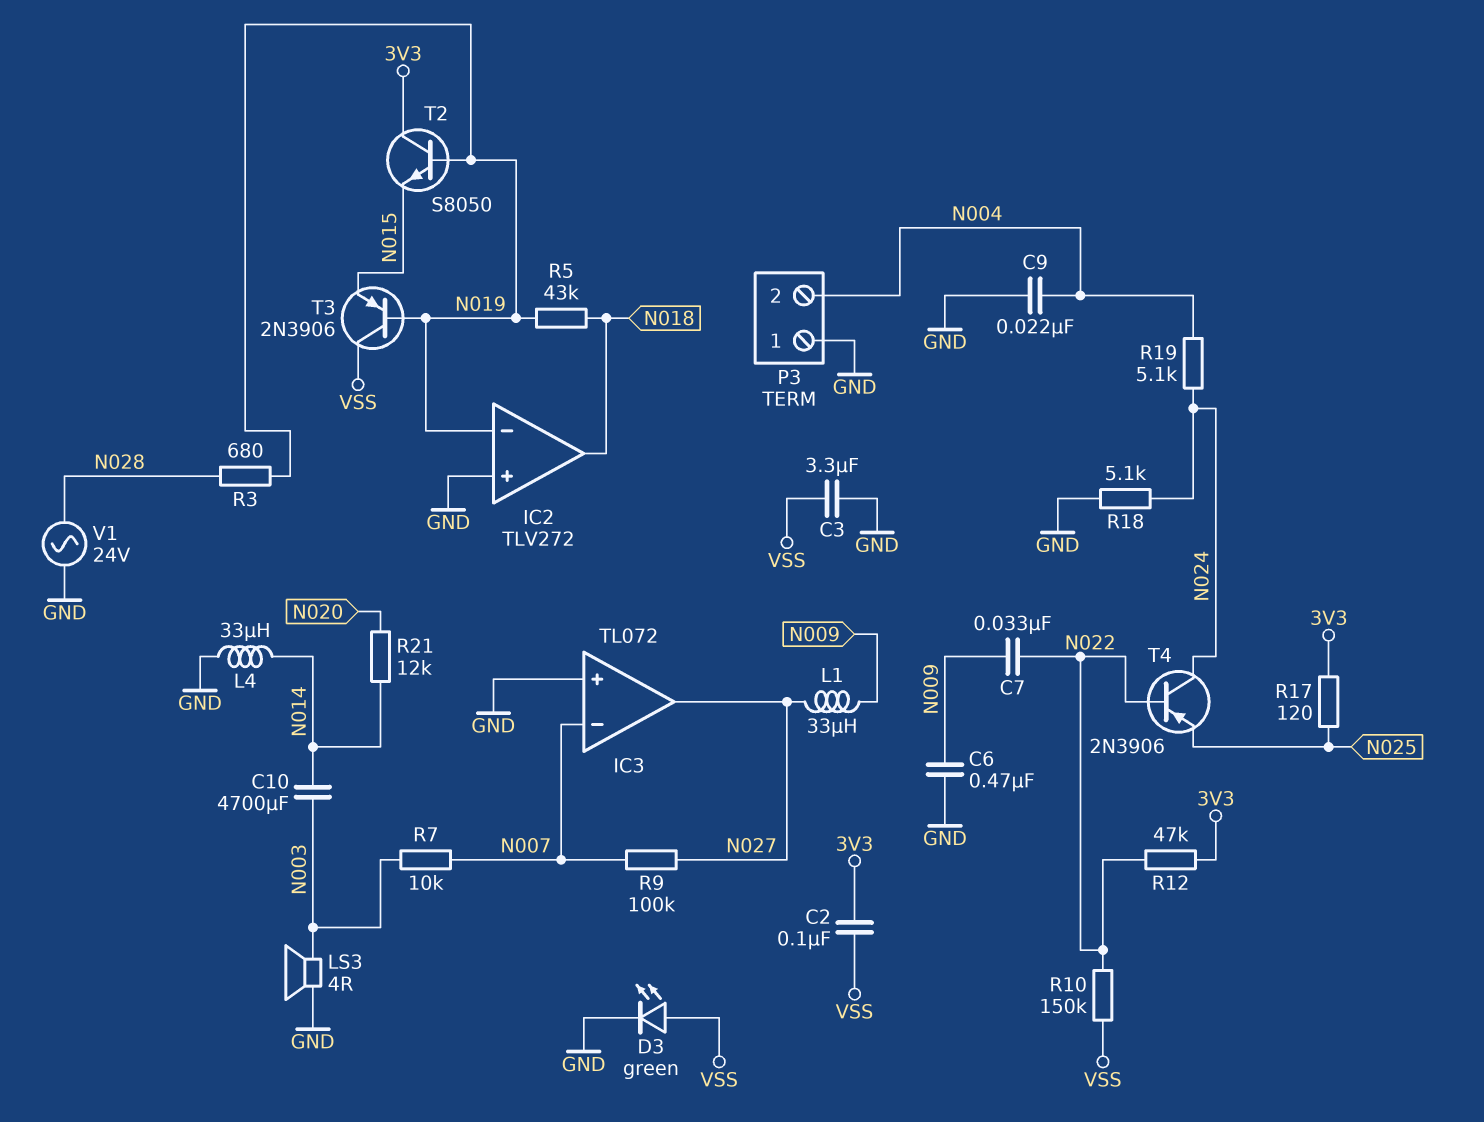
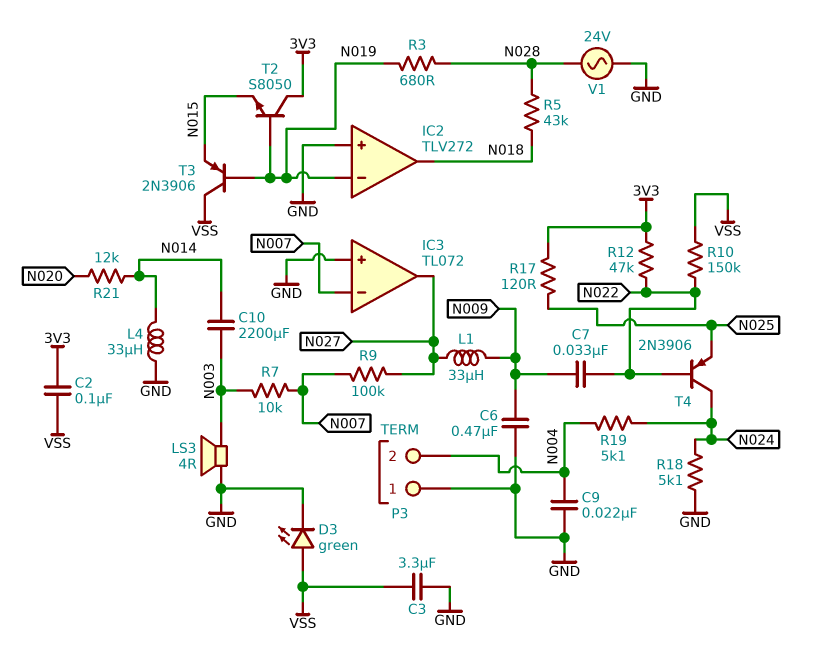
C10: 4700uF (N003, N014) -> 2200uF (N003, N014)
R5: 43k (N018, N019) -> 43k (N018, N028)

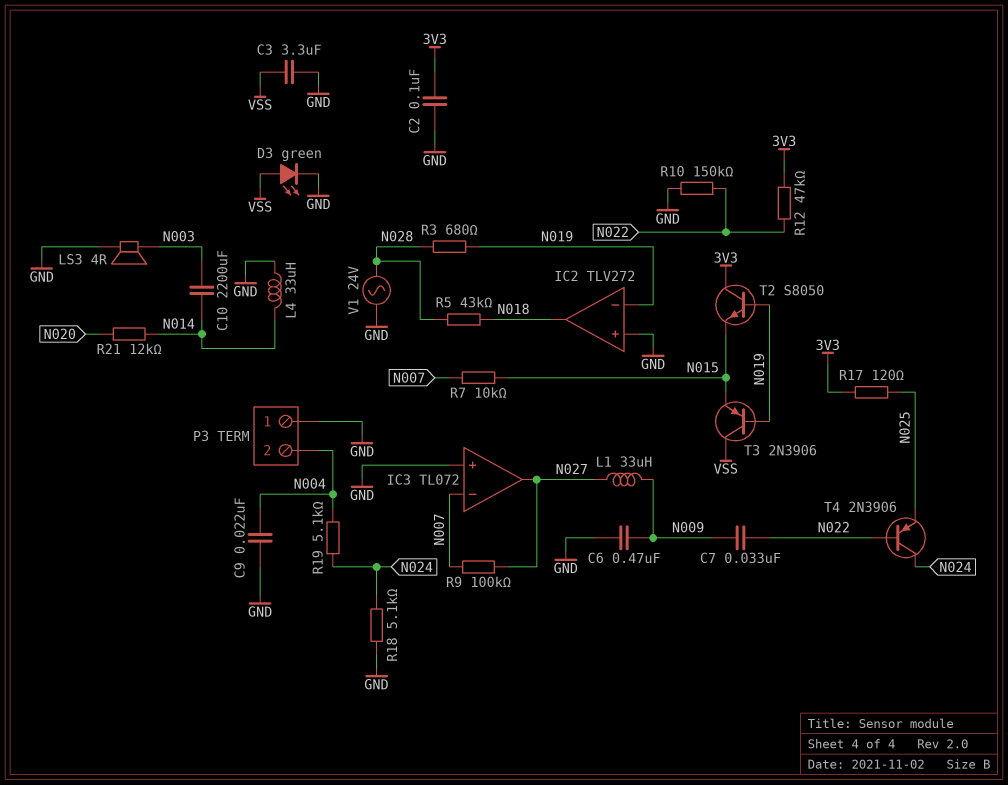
C2: 100nF (3V3, VSS) -> 100nF (3V3, GND)
R7: 10k (N003, N007) -> 10k (N007, N015)
R10: 150k (N022, VSS) -> 150k (GND, N022)

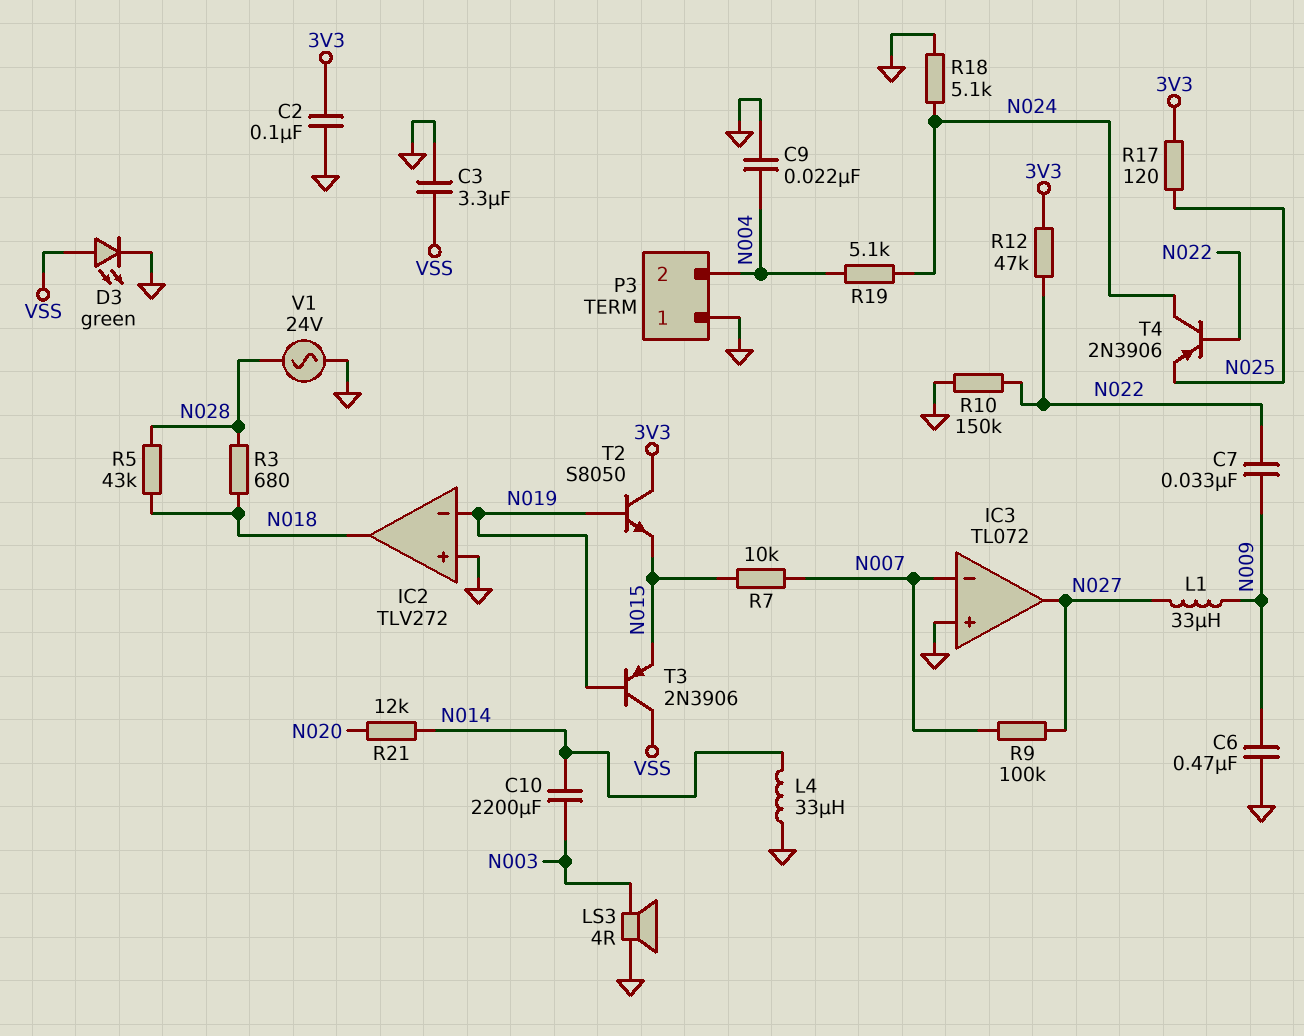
R3: 680 (N019, N028) -> 680 (N018, N028)

